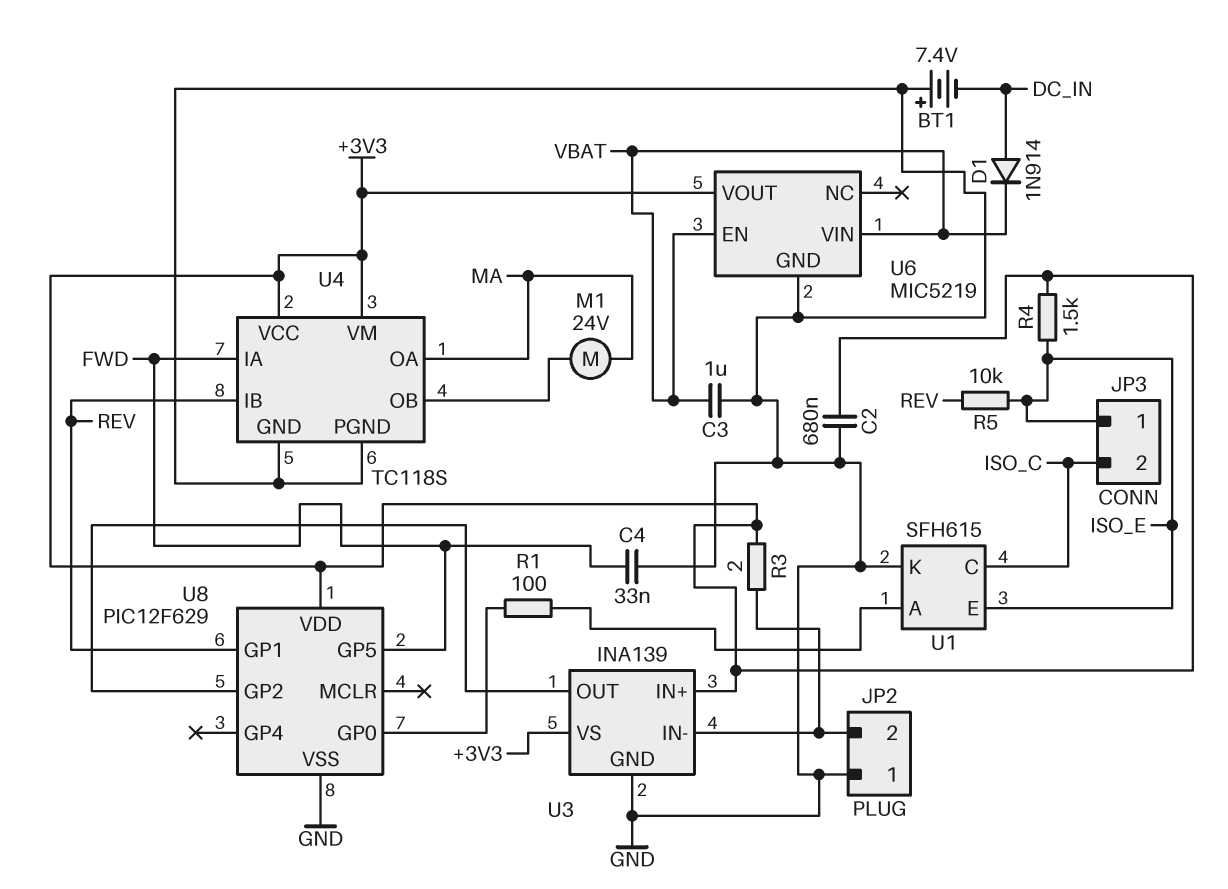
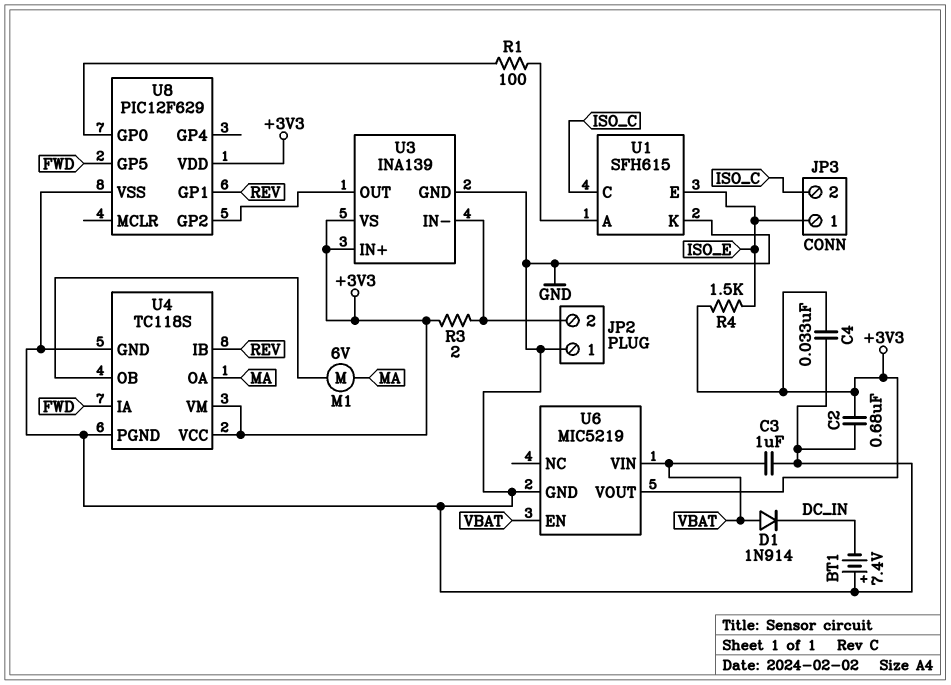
C4: 33nF (FWD, GND) -> 33nF (+3V3, GND)
D1: diode 1N914 (A DC_IN, K VBAT) -> diode 1N914 (A VBAT, K DC_IN)
M1: motor 24V (MA, U4/OB) -> motor 6V (MA, U4/OB)
R5: 10k (ISO_E, REV) -> none

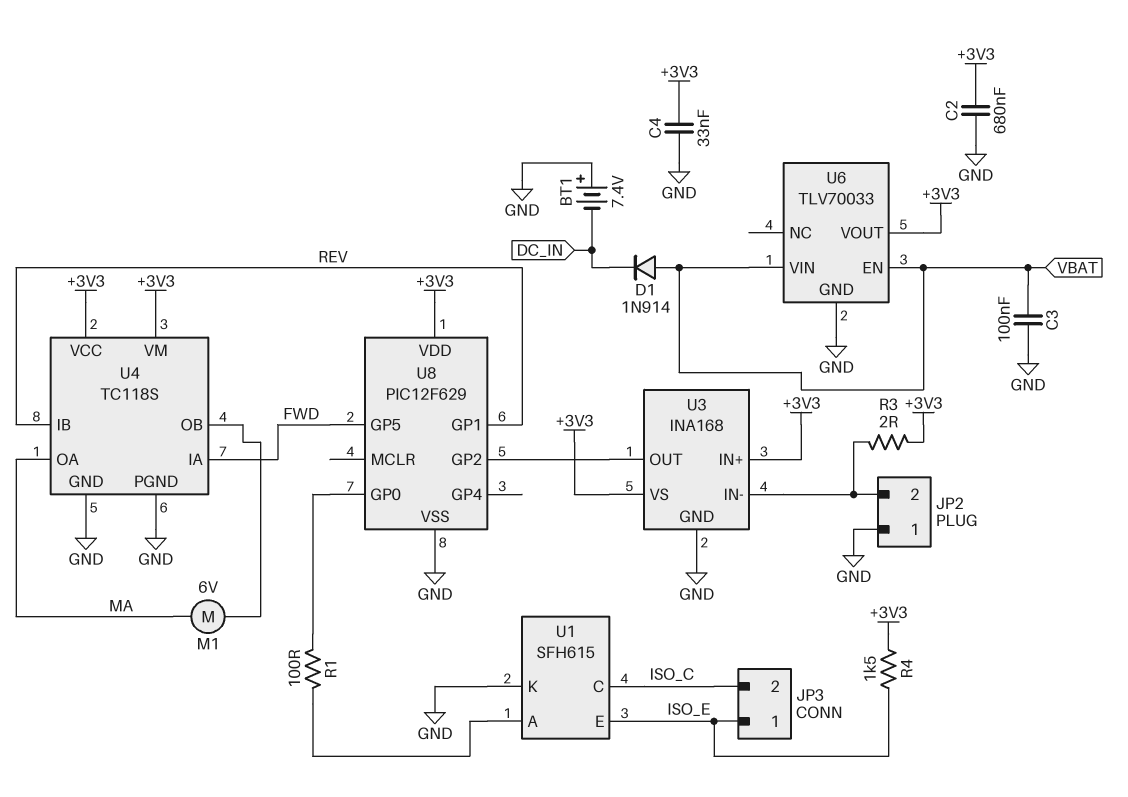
C3: 1uF (GND, VBAT) -> 100nF (GND, VBAT)
U3: INA139 -> INA168
U6: MIC5219 -> TLV70033

